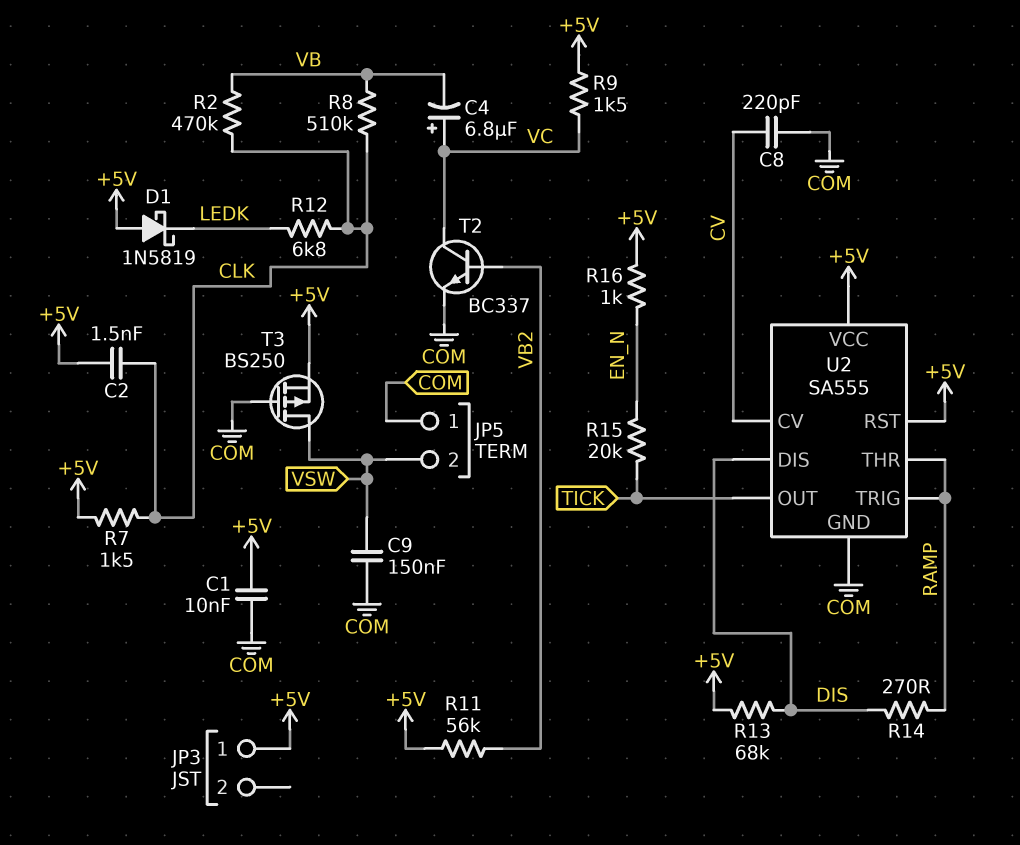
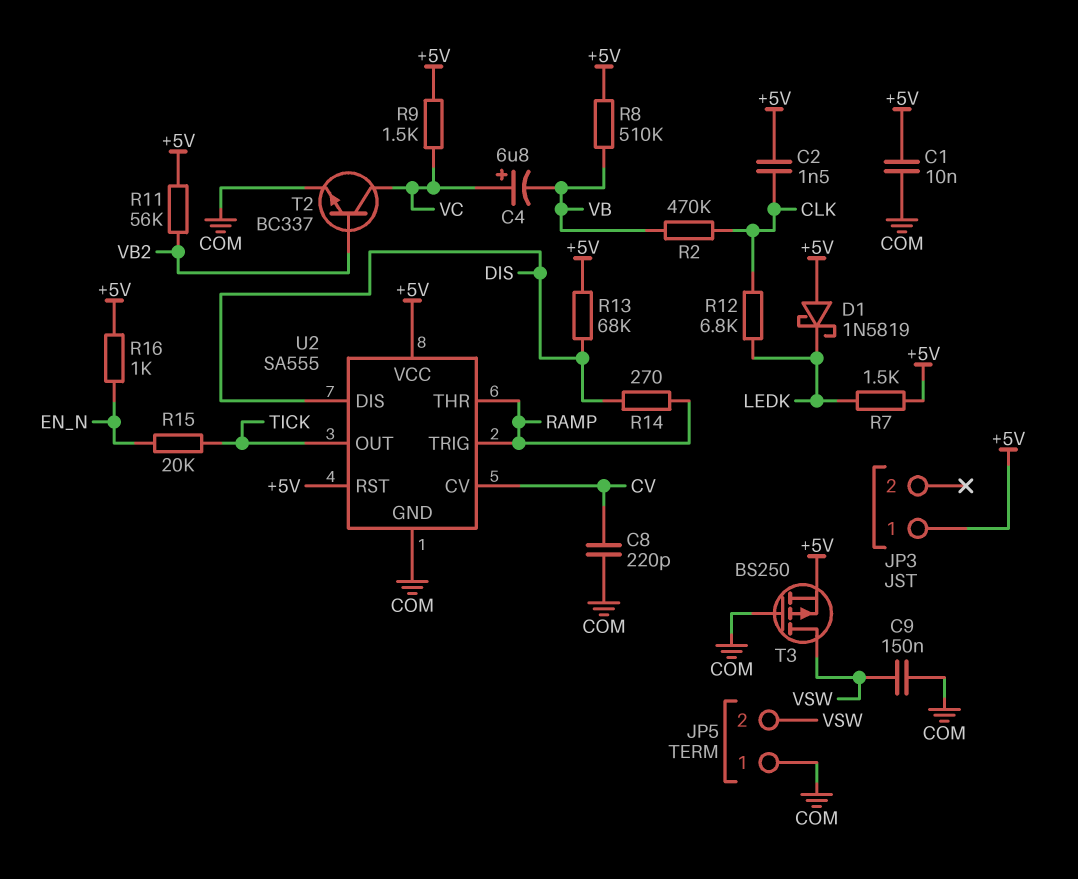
R7: 1.5k (+5V, CLK) -> 1.5k (+5V, LEDK)
R8: 510k (CLK, VB) -> 510k (+5V, VB)

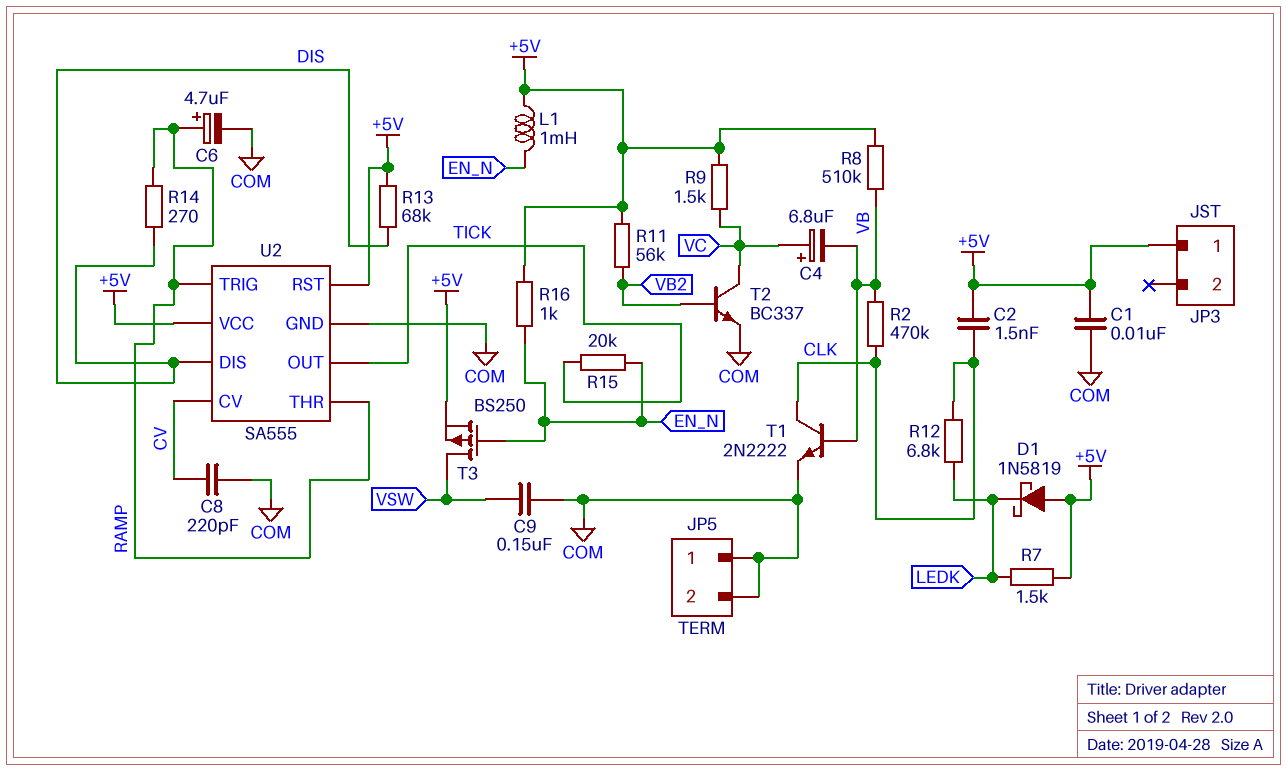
C6: none -> 4.7uF (plus RAMP, minus COM)
JP5 pin 2: VSW -> COM
L1: none -> 1mH (+5V, EN_N)
T1: none -> NPN 2N2222 (B VB, C CLK, E COM)
T3: PMOS BS250 (G COM, D VSW, S +5V) -> PMOS BS250 (G EN_N, D VSW, S +5V)

